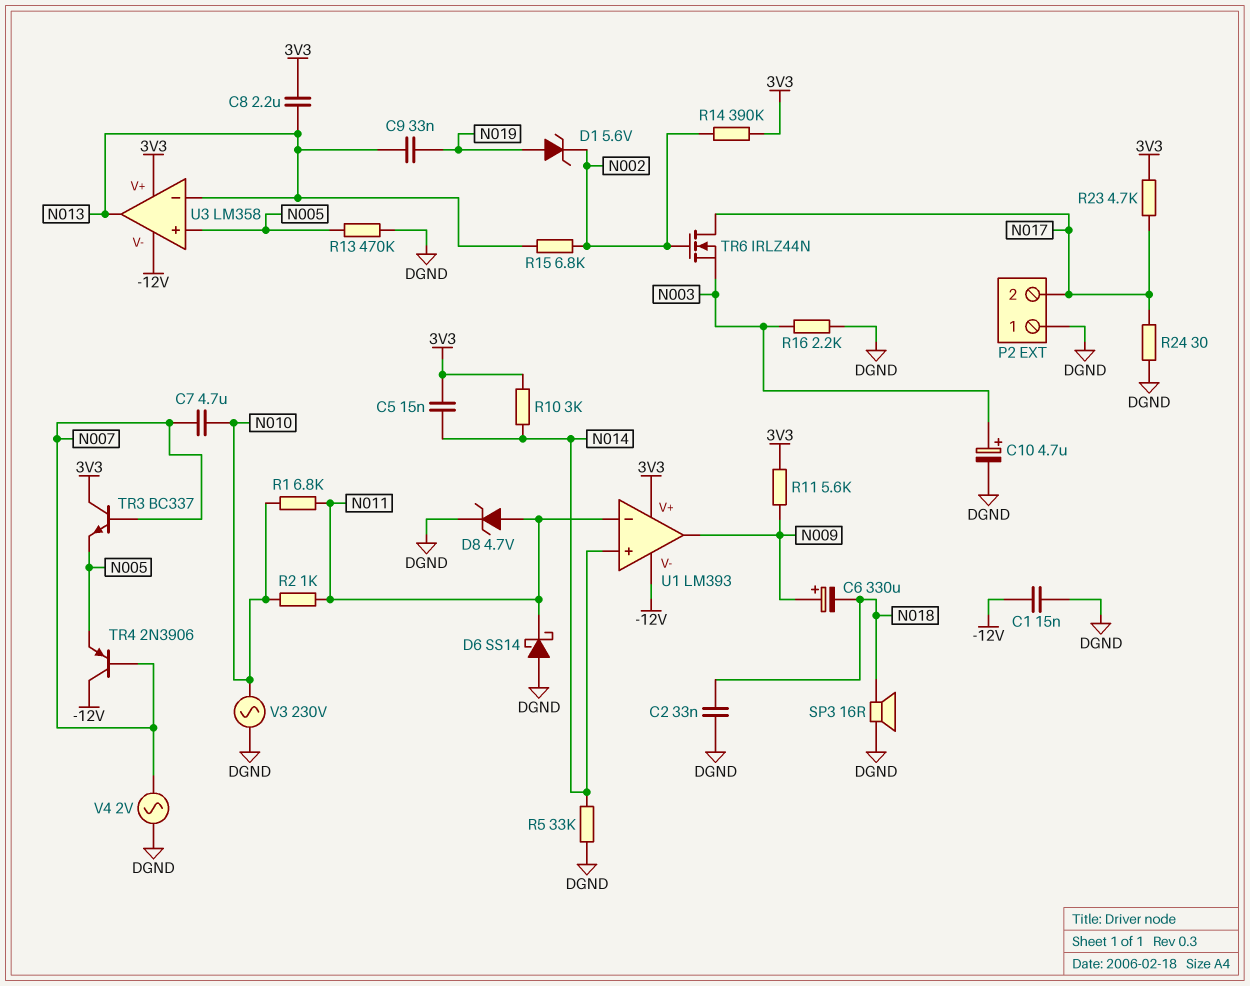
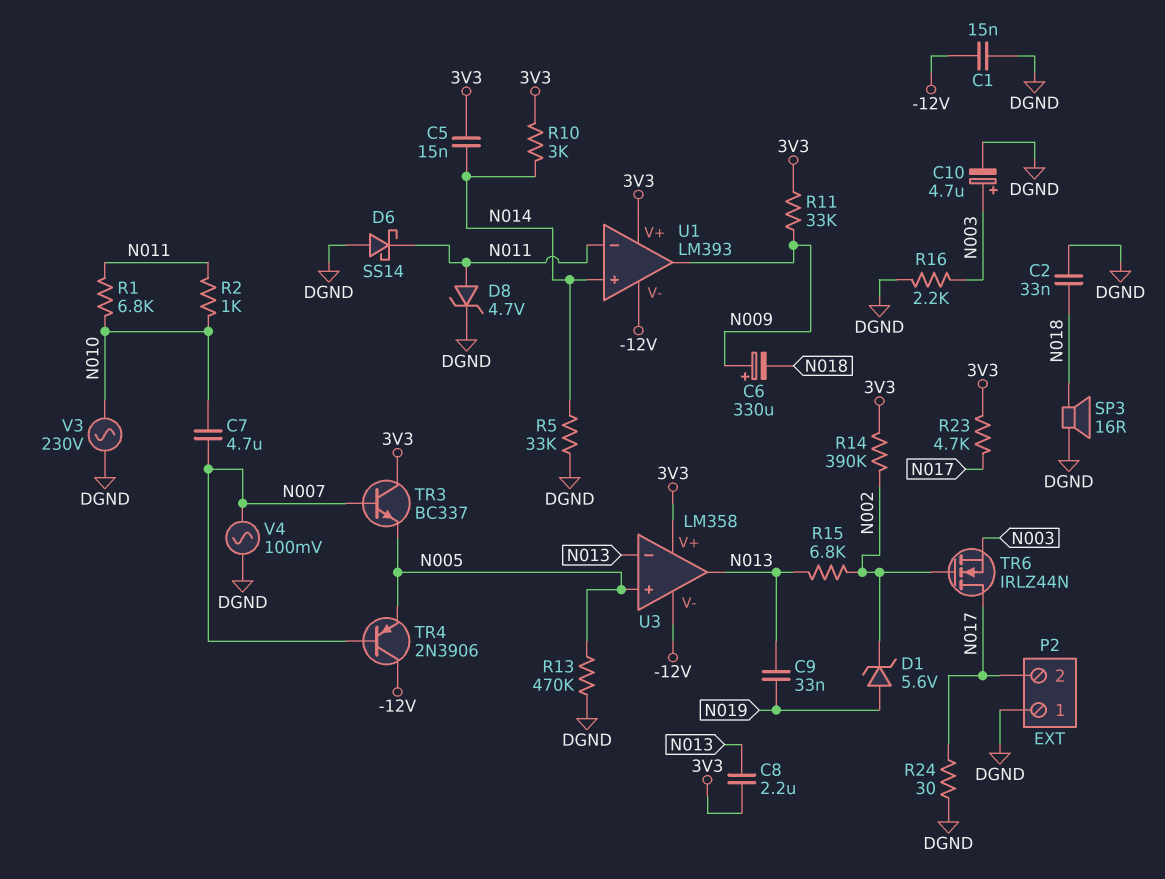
R11: 5.6k (3V3, N009) -> 33k (3V3, N009)
V4: AC 2V (DGND, N007) -> AC 100mV (DGND, N007)

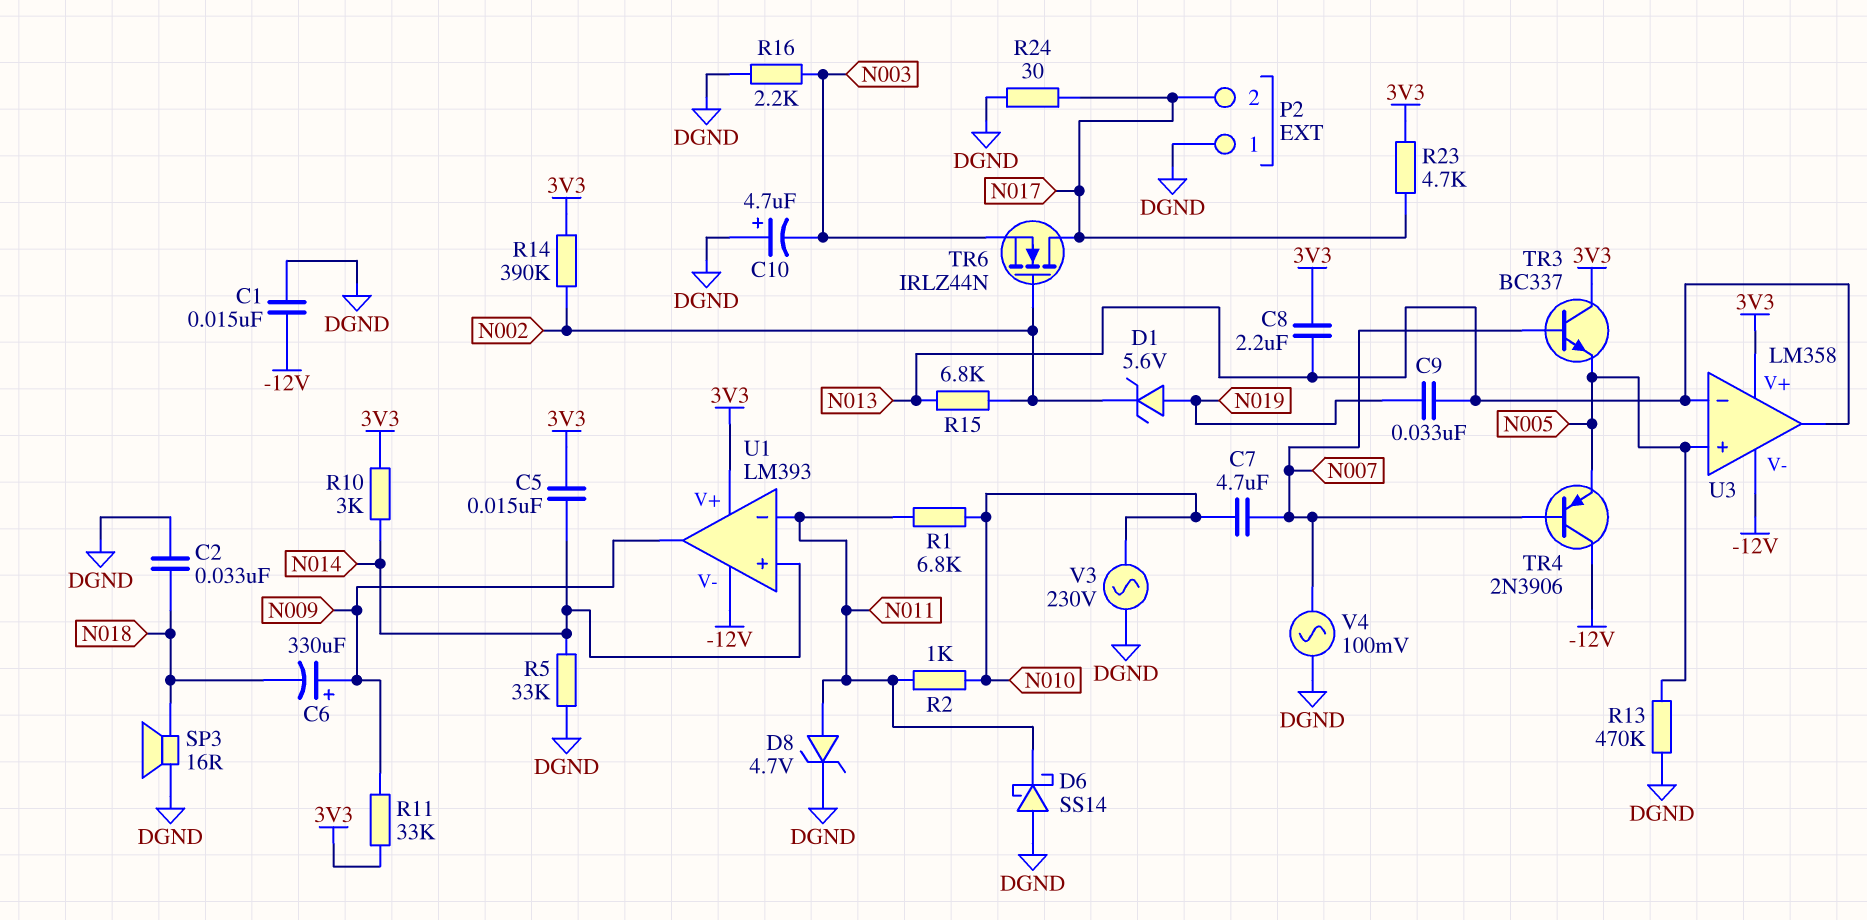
C10: 4.7uF (plus N003, minus DGND) -> 4.7uF (plus DGND, minus N003)

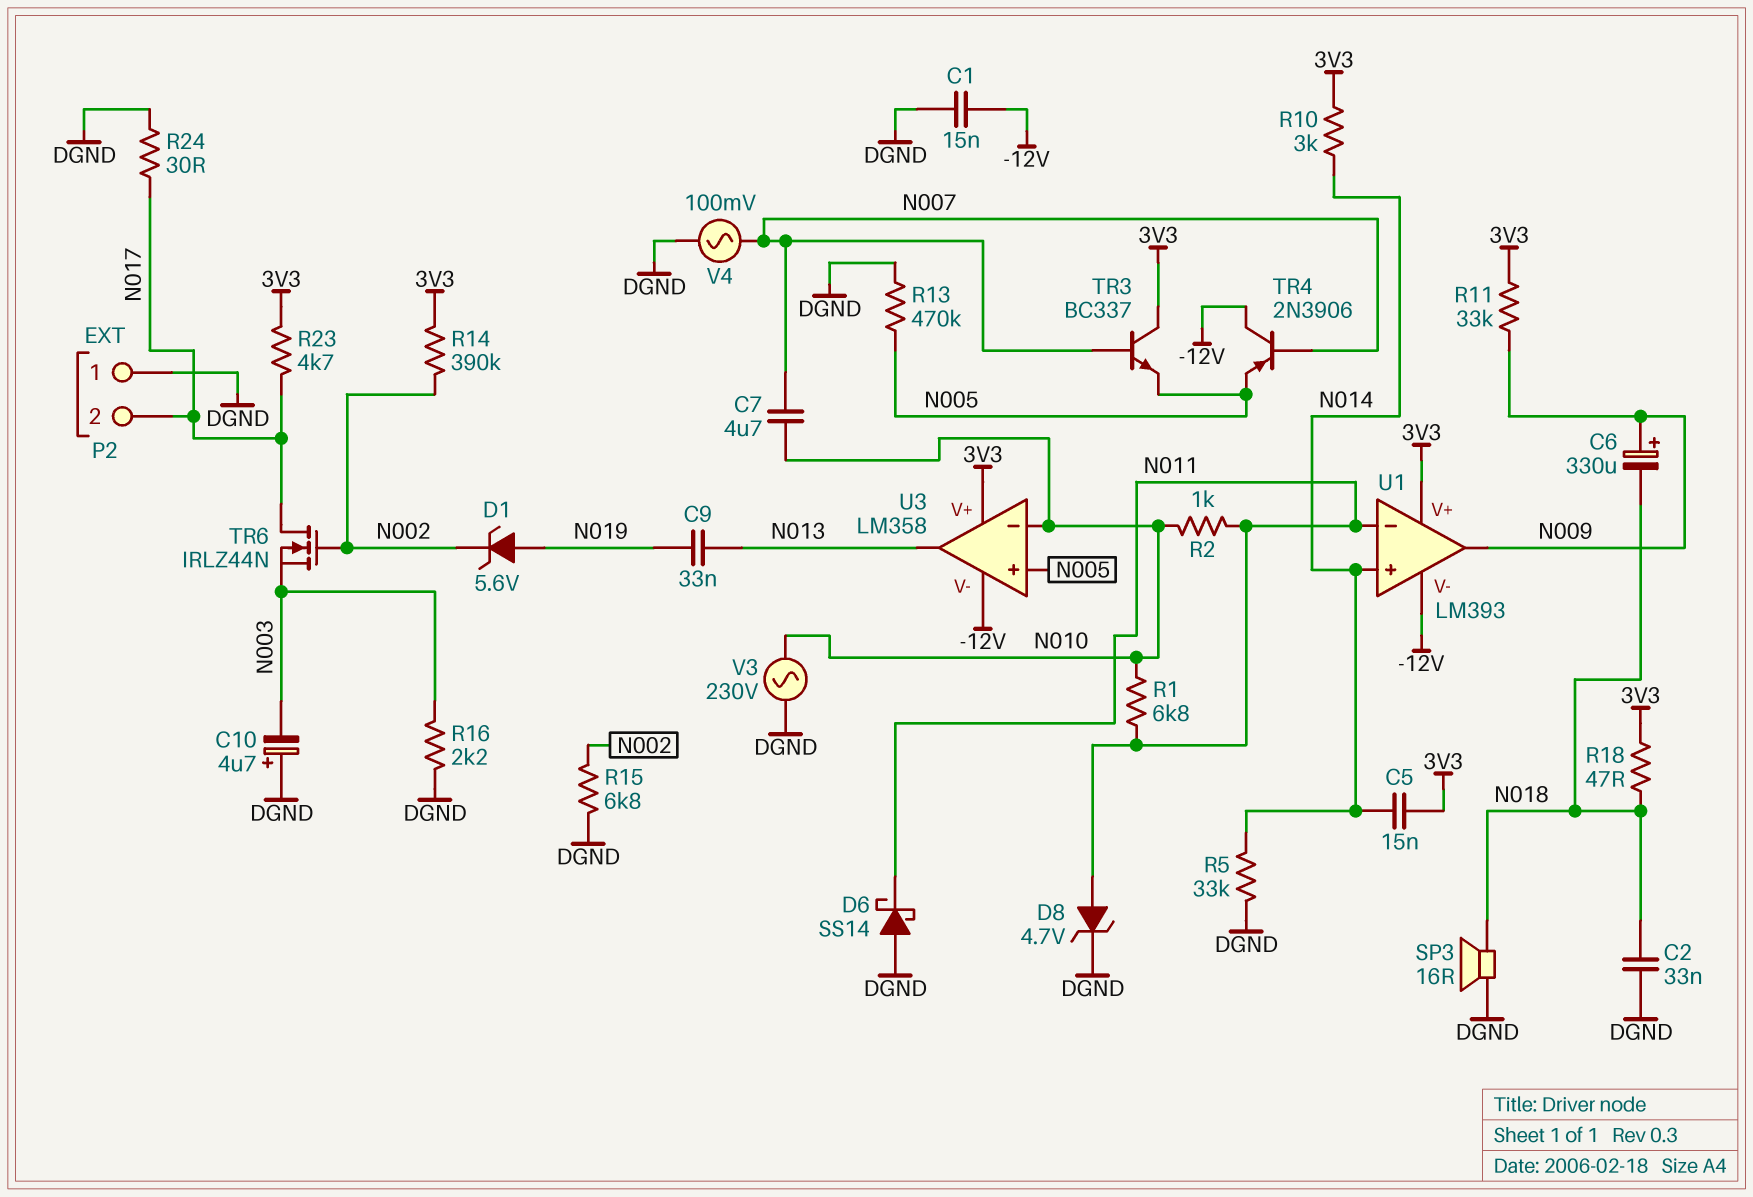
C8: 2.2uF (3V3, N013) -> none
R15: 6.8k (N002, N013) -> 6.8k (DGND, N002)
R18: none -> 47 (3V3, N018)
U3 pin in-: N013 -> N010

